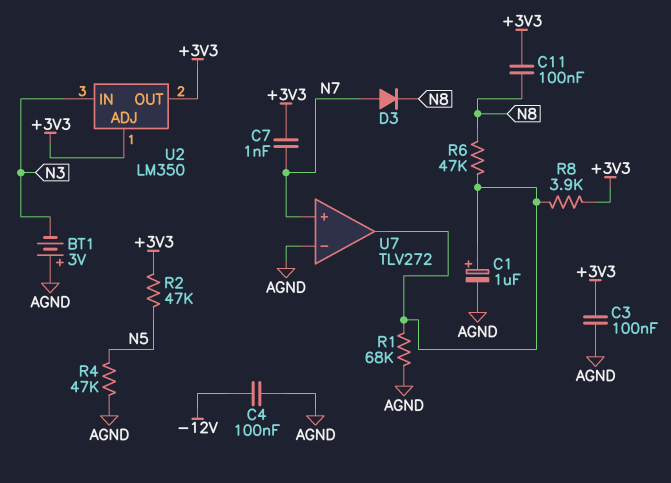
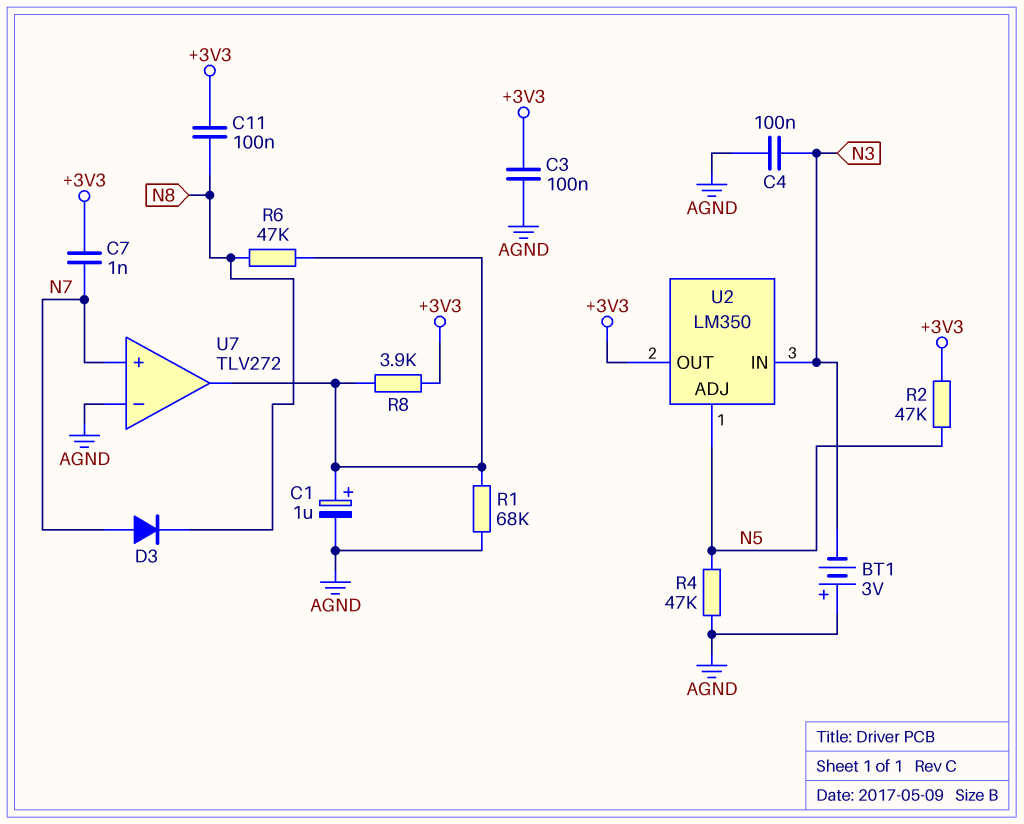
C4: 100nF (-12V, AGND) -> 100nF (AGND, N3)
U2 pin ADJ: +3V3 -> N5

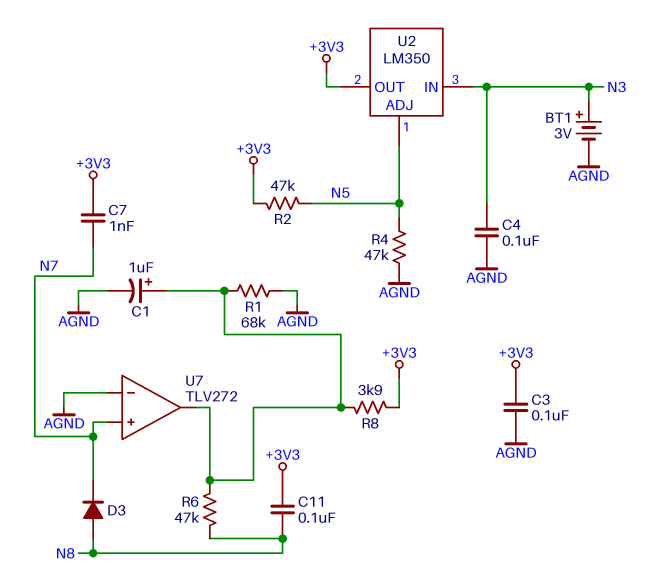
BT1: 3V (plus AGND, minus N3) -> 3V (plus N3, minus AGND)
D3: diode (A N7, K N8) -> diode (A N8, K N7)

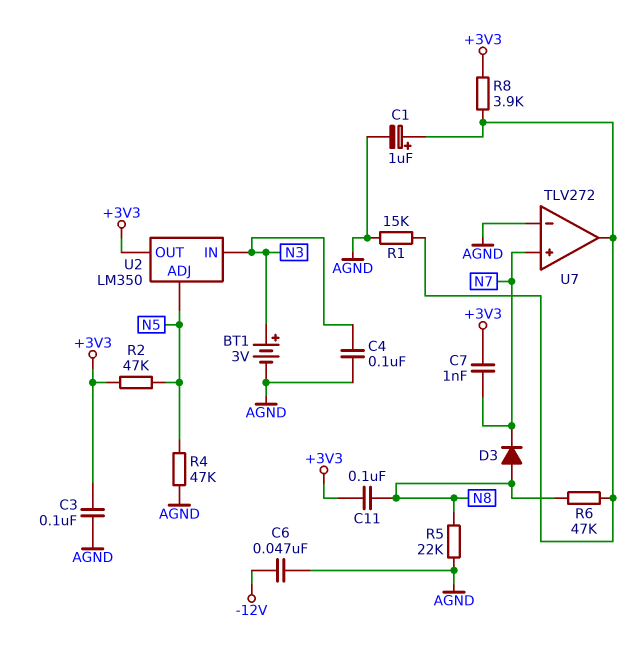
C6: none -> 47nF (-12V, AGND)
R1: 68k (AGND, U7/out) -> 15k (AGND, U7/out)
R5: none -> 22k (AGND, N8)

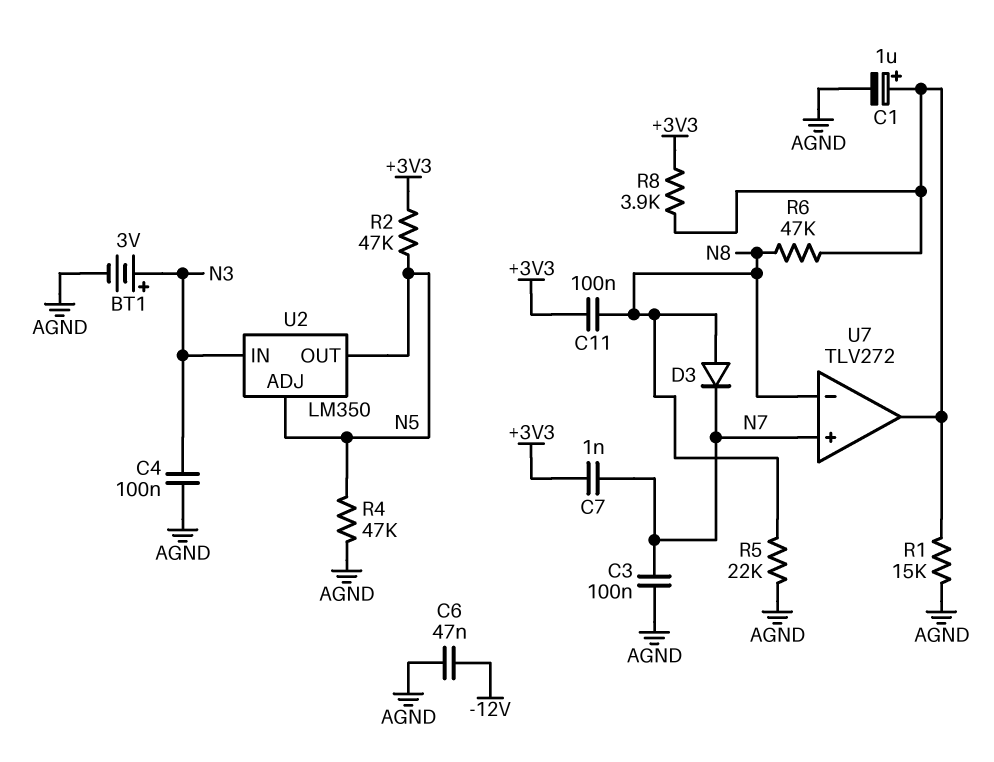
C3: 100nF (+3V3, AGND) -> 100nF (AGND, N7)
U2 pin OUT: +3V3 -> N5
U7 pin in-: AGND -> N8

